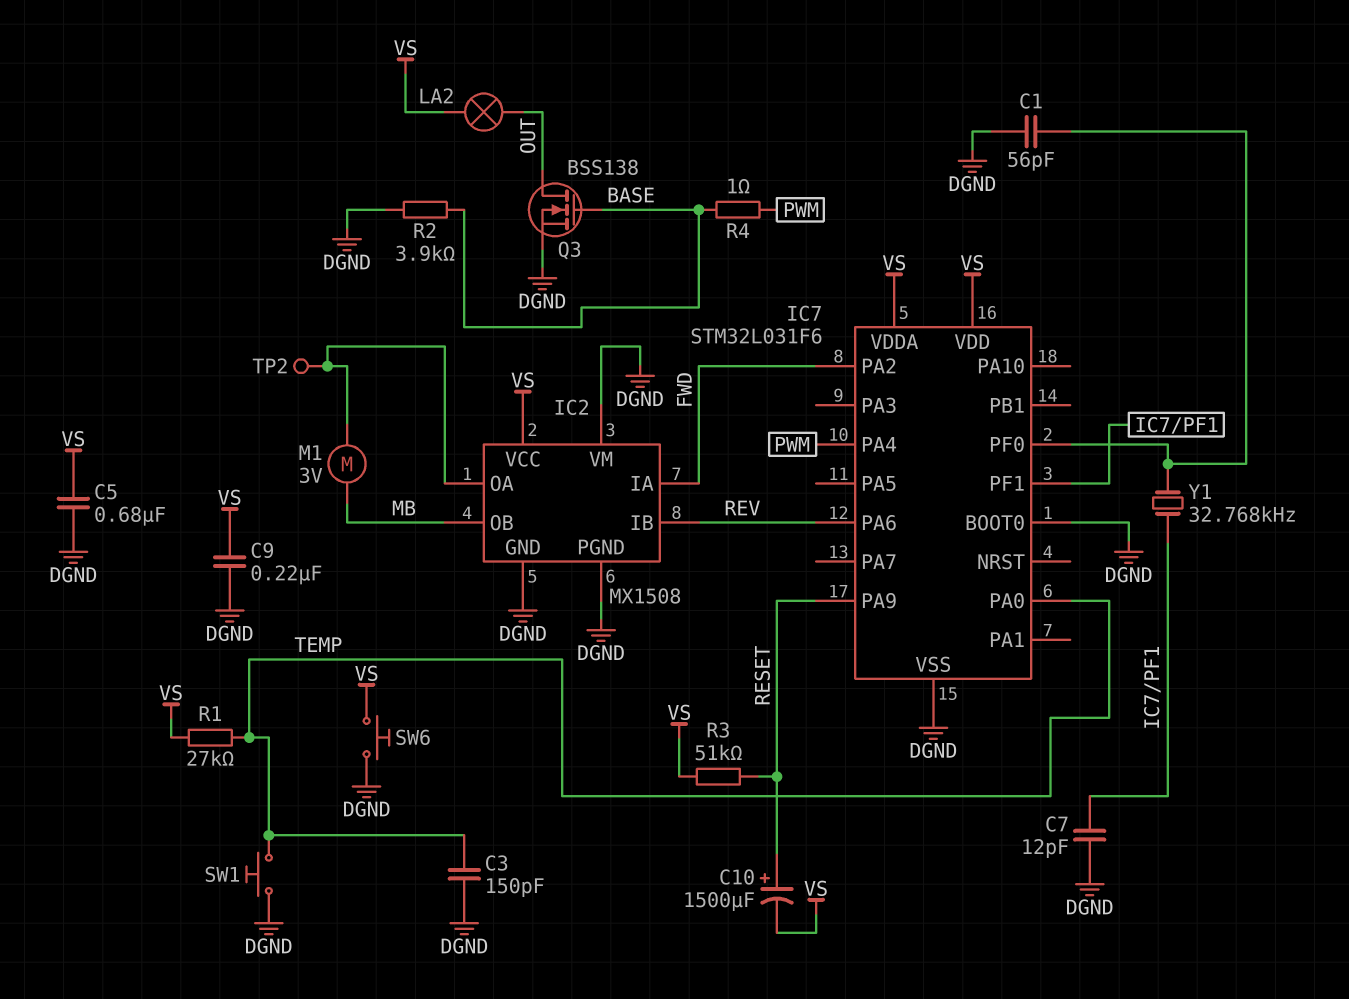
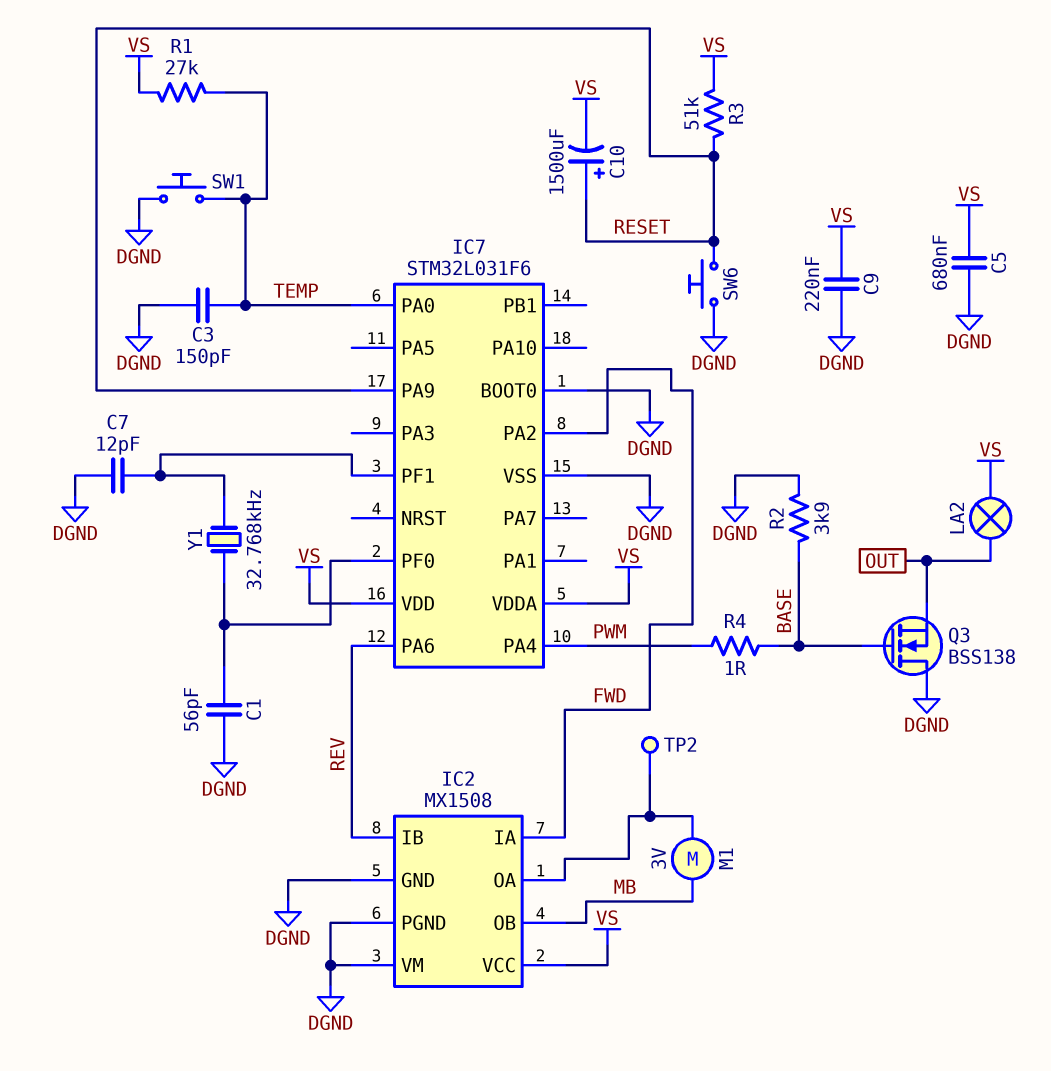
Q3: NMOS BSS138 (G BASE, D OUT, S DGND) -> NMOS BSS138 (G BASE, D DGND, S OUT)
SW6: button (DGND, VS) -> button (DGND, RESET)

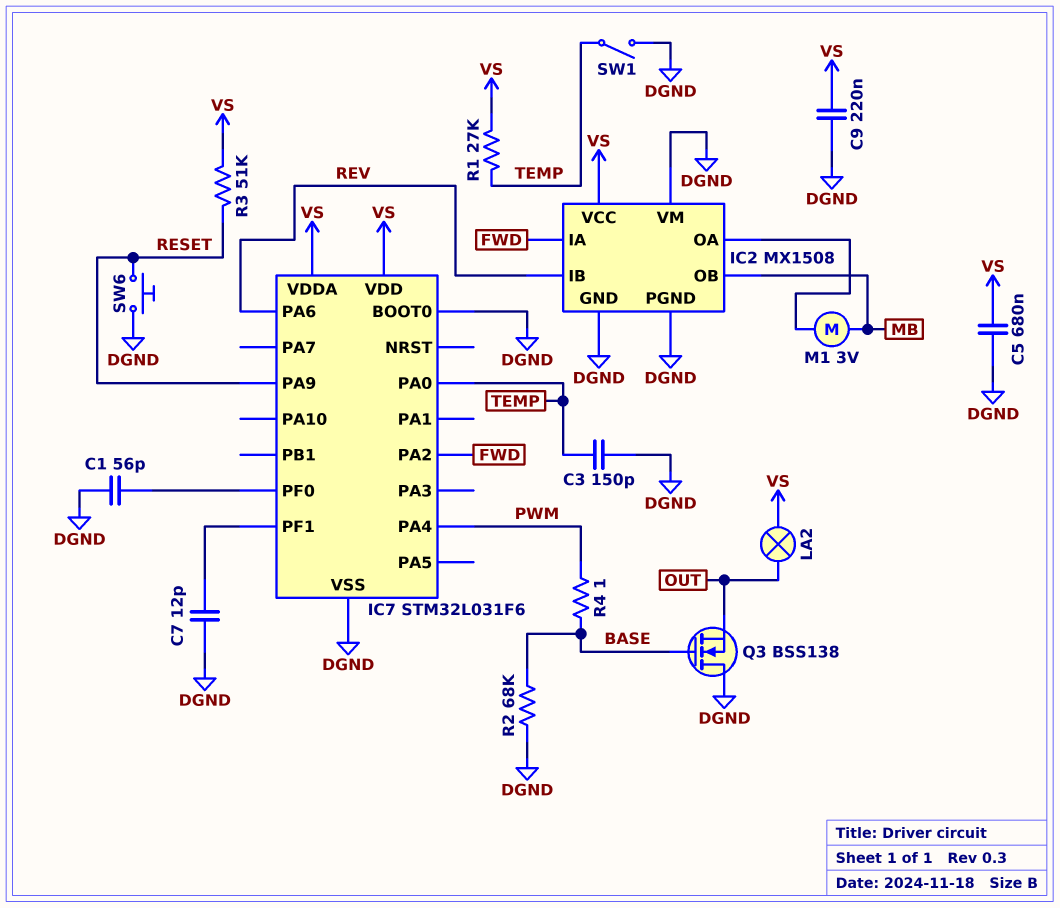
C10: 1500uF (plus RESET, minus VS) -> none
R2: 3.9k (BASE, DGND) -> 68k (BASE, DGND)
SW1: button (DGND, TEMP) -> switch (DGND, TEMP)
TP2: test point (IC2/OA) -> none
Y1: 32.768kHz (IC7/PF0, IC7/PF1) -> none

